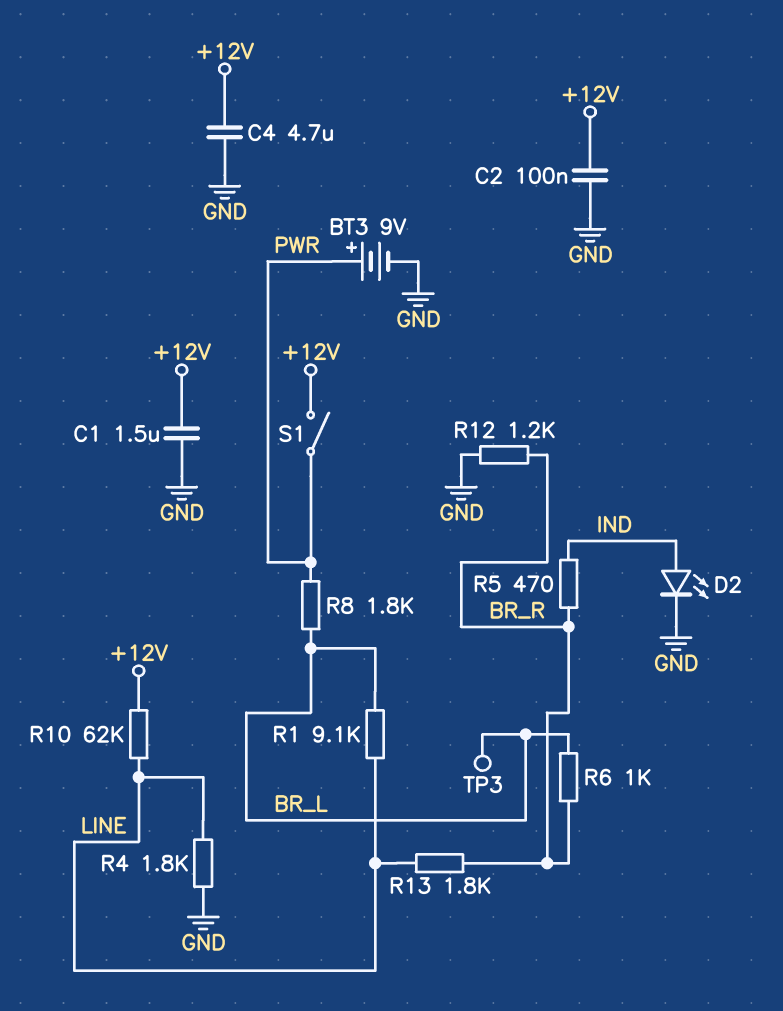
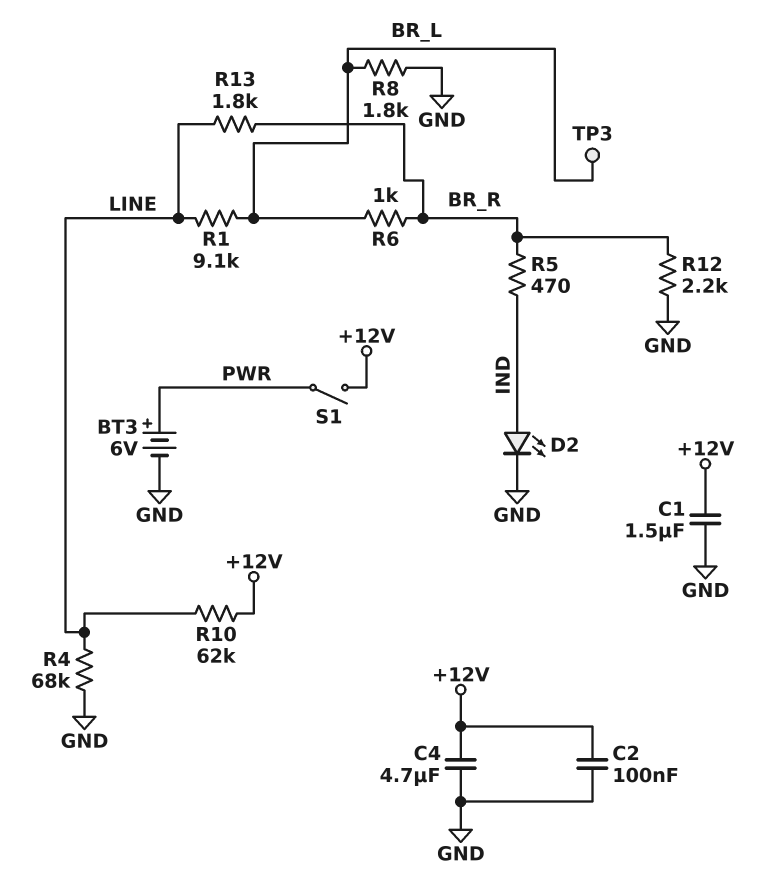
BT3: 9V (plus PWR, minus GND) -> 6V (plus PWR, minus GND)
R4: 1.8k (GND, LINE) -> 68k (GND, LINE)
R8: 1.8k (BR_L, PWR) -> 1.8k (BR_L, GND)
R12: 1.2k (BR_R, GND) -> 2.2k (BR_R, GND)

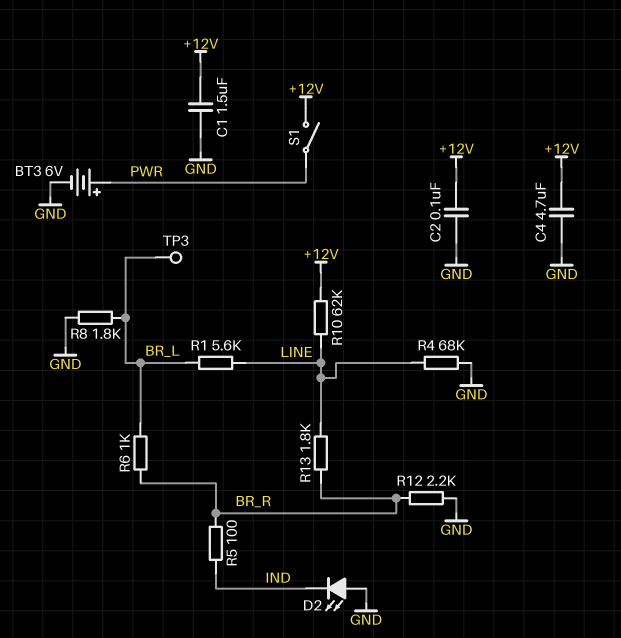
D2: LED (A IND, K GND) -> LED (A GND, K IND)
R1: 9.1k (BR_L, LINE) -> 5.6k (BR_L, LINE)
R5: 470 (BR_R, IND) -> 100 (BR_R, IND)

